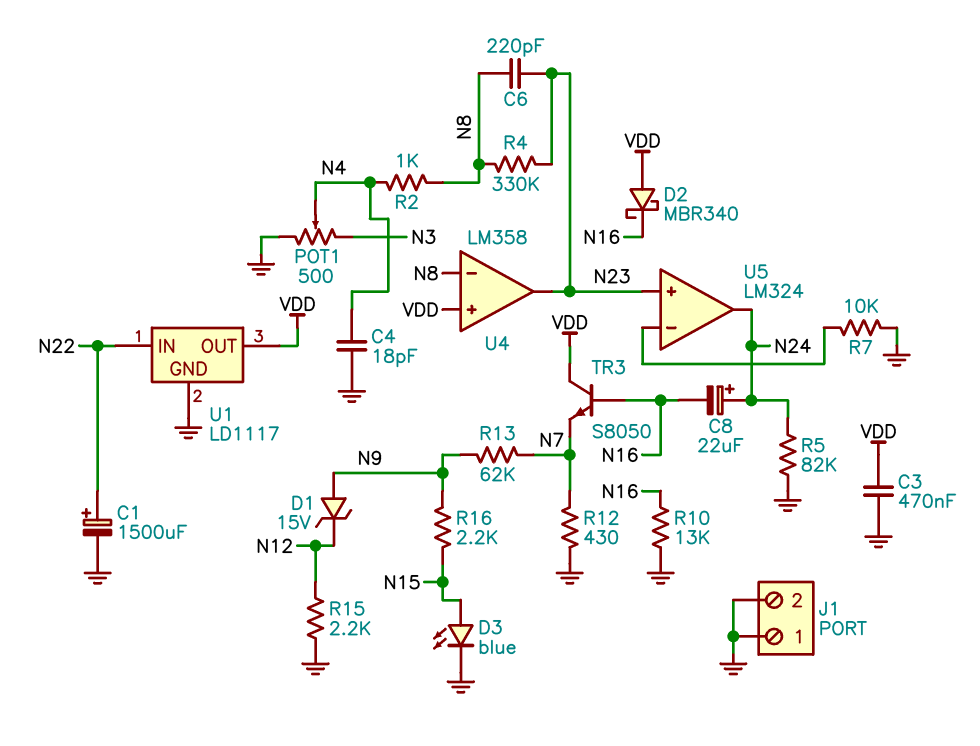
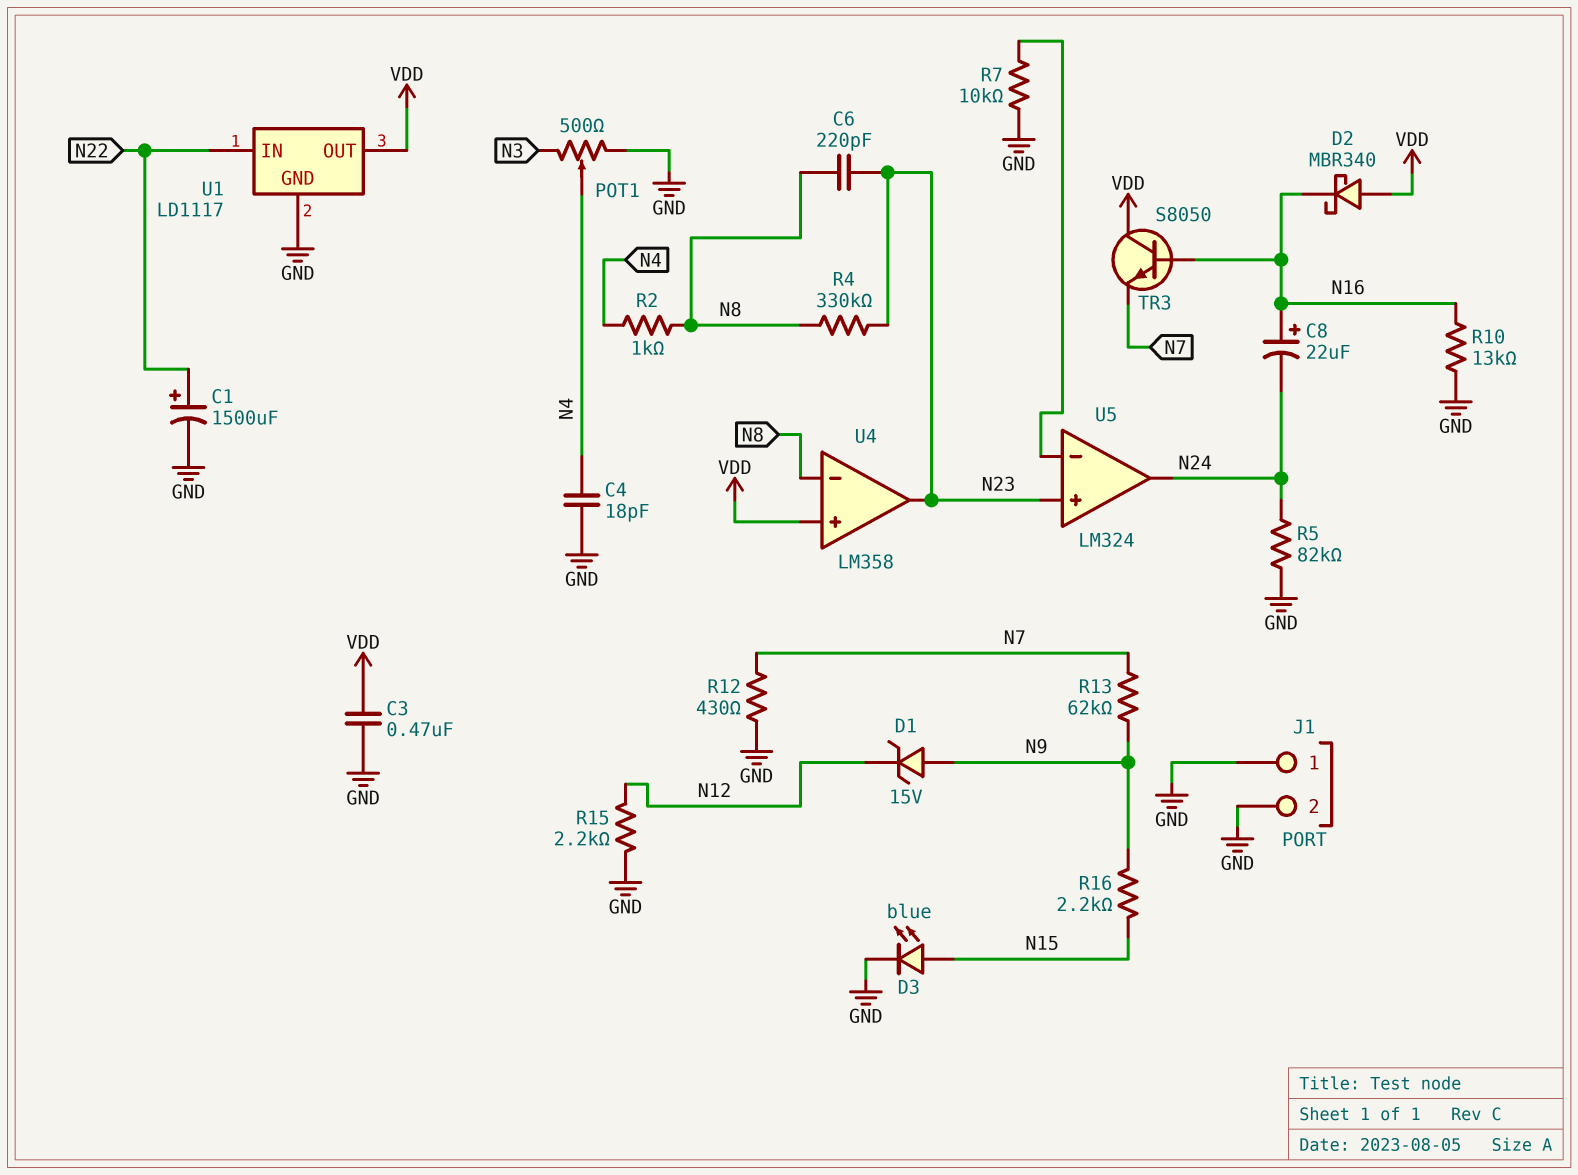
C8: 22uF (plus N24, minus N16) -> 22uF (plus N16, minus N24)

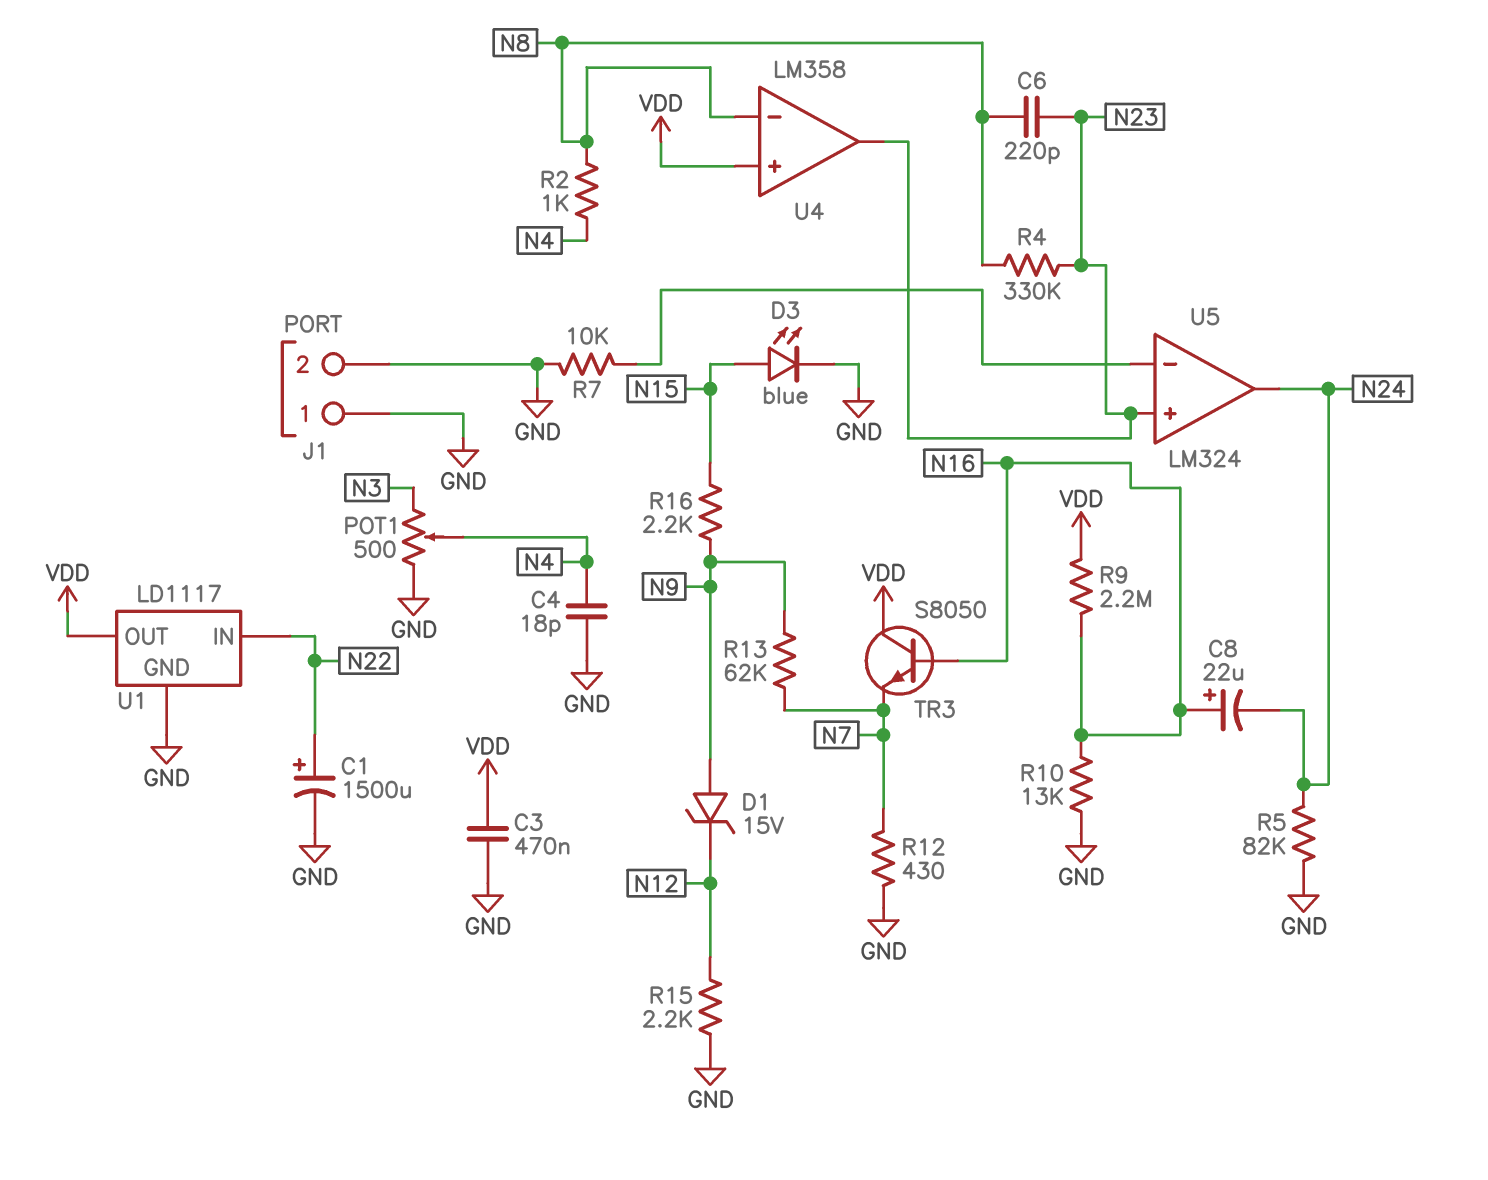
D2: schottky MBR340 (A VDD, K N16) -> none
R9: none -> 2.2M (N16, VDD)

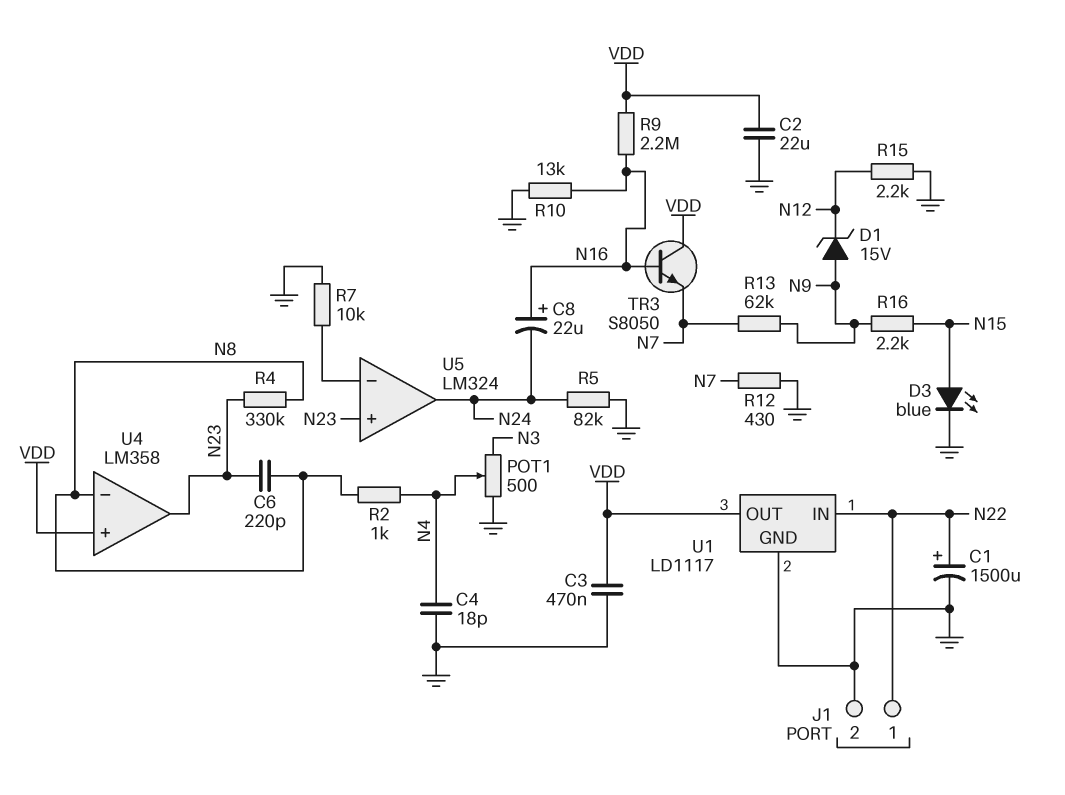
C2: none -> 22uF (GND, VDD)
J1 pin 1: GND -> N22

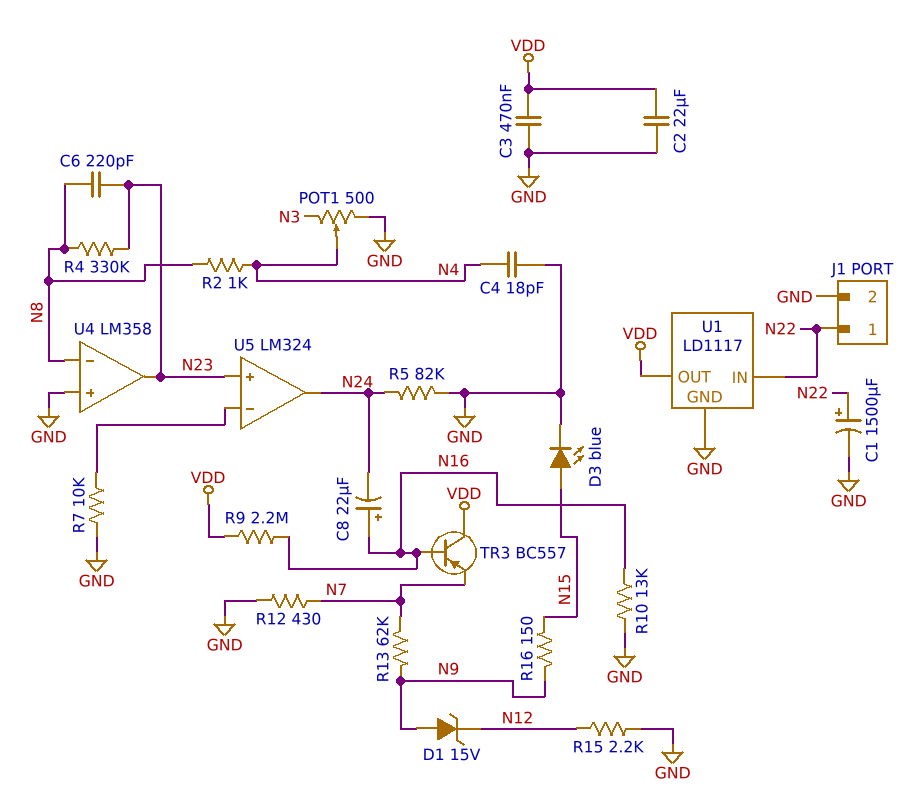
R16: 2.2k (N9, N15) -> 150 (N9, N15)
TR3: NPN S8050 (B N16, C VDD, E N7) -> PNP BC557 (B N16, C VDD, E N7)
U4 pin in+: VDD -> GND

